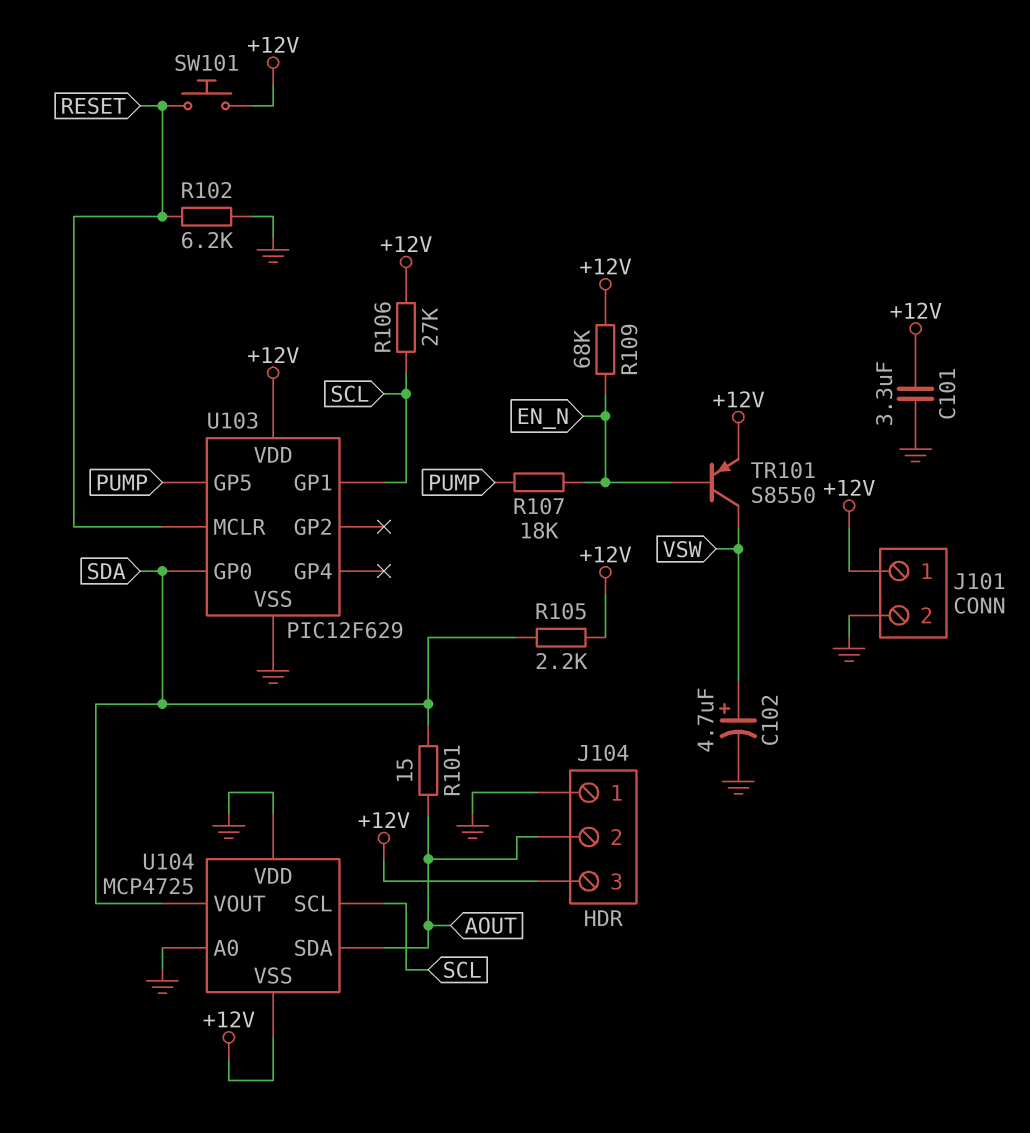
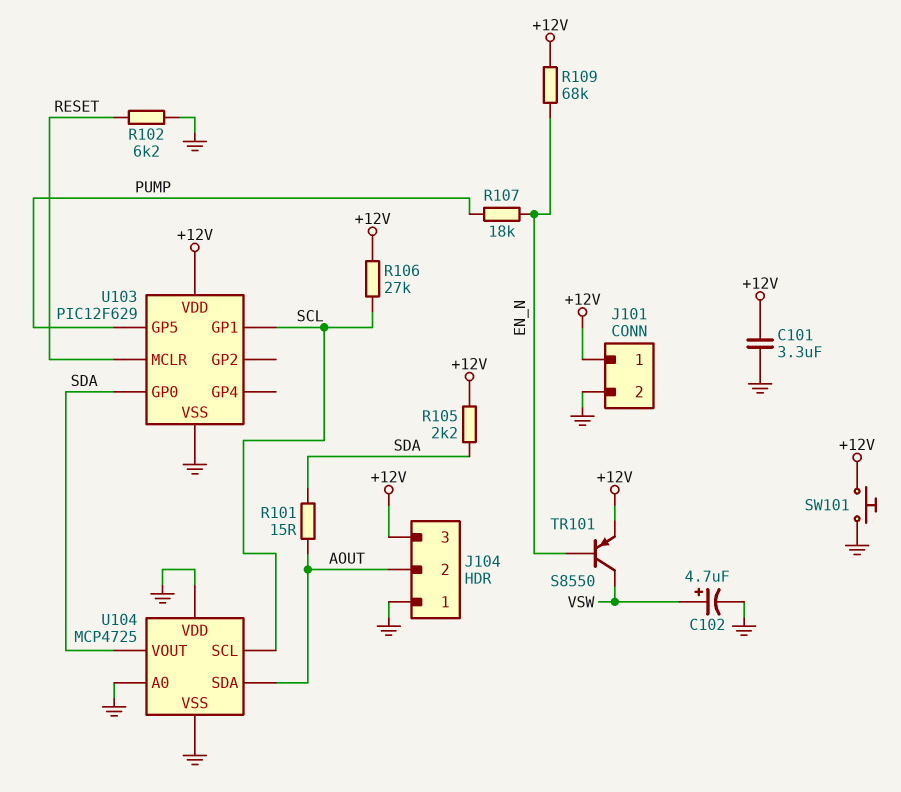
SW101: button (+12V, RESET) -> button (+12V, GND)
U104 pin VSS: +12V -> GND

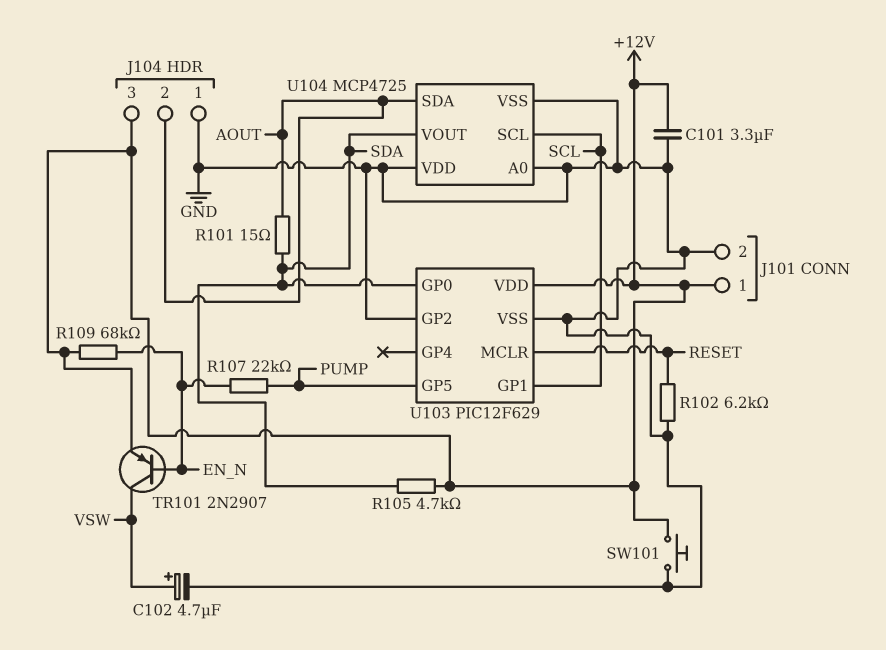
R105: 2.2k (+12V, SDA) -> 4.7k (+12V, SDA)
R106: 27k (+12V, SCL) -> none
R107: 18k (EN_N, PUMP) -> 22k (EN_N, PUMP)
TR101: PNP S8550 (B EN_N, C VSW, E +12V) -> PNP 2N2907 (B EN_N, C VSW, E +12V)
U103 pin GP2: none -> GND

